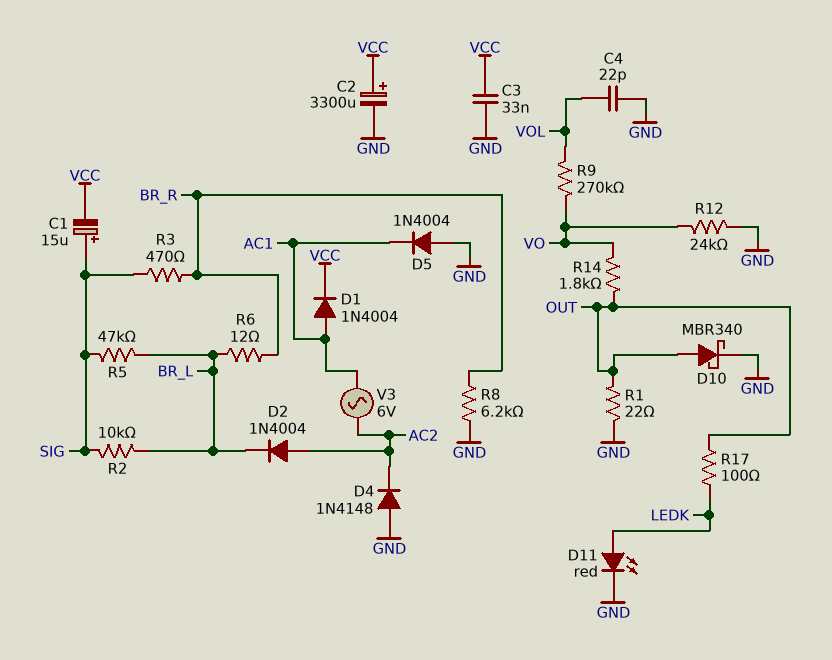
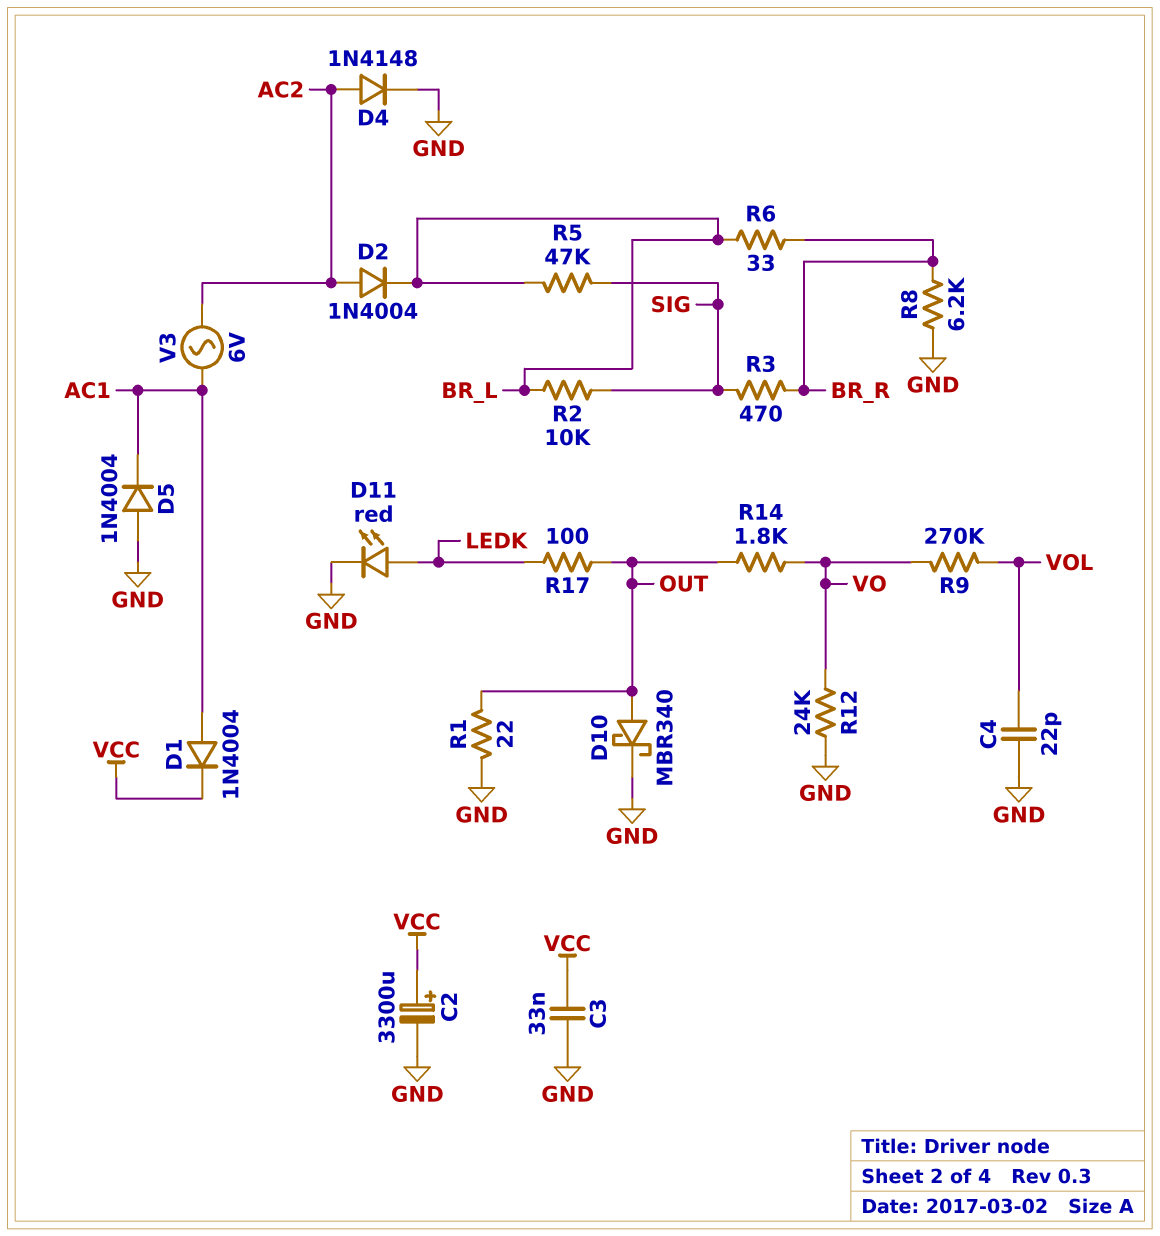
C1: 15uF (plus SIG, minus VCC) -> none
D4: diode 1N4148 (A GND, K AC2) -> diode 1N4148 (A AC2, K GND)
R6: 12 (BR_L, BR_R) -> 33 (BR_L, BR_R)

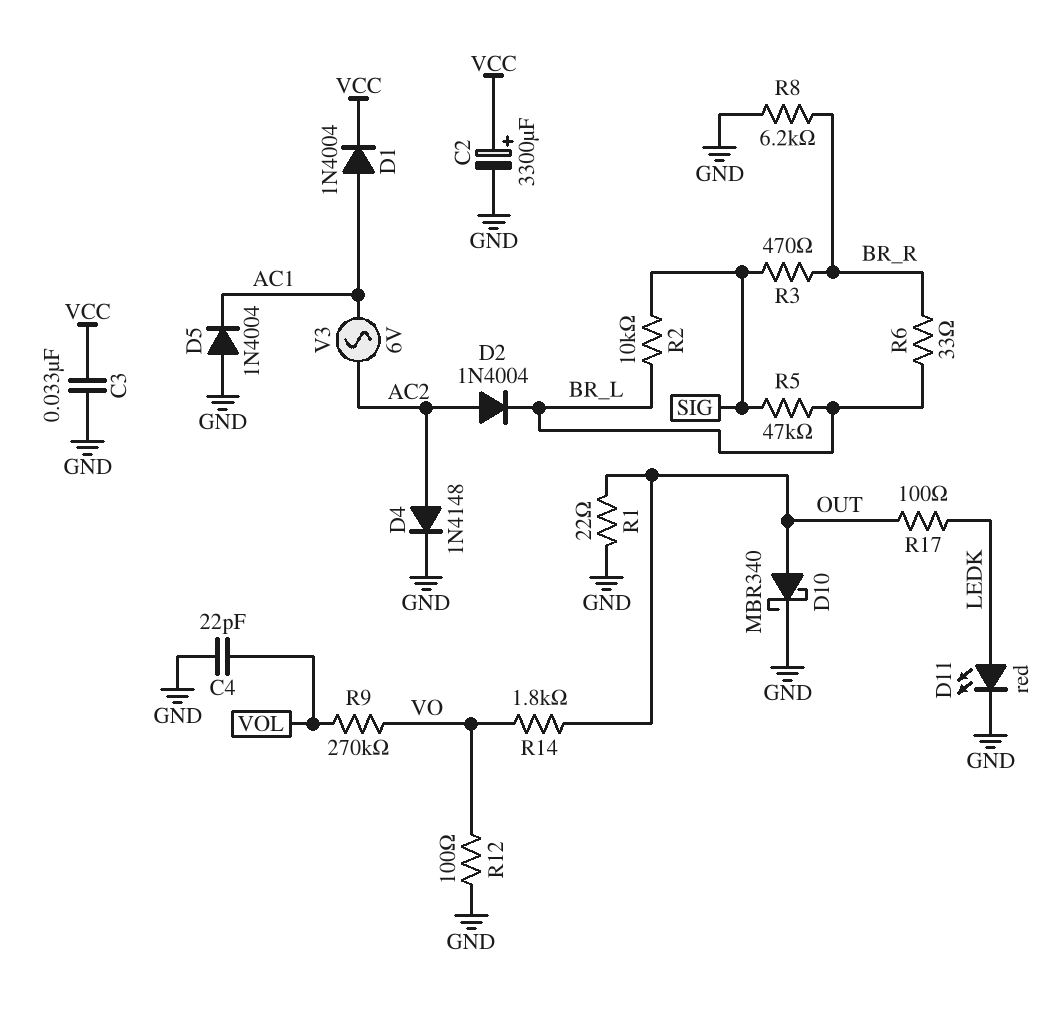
R12: 24k (GND, VO) -> 100 (GND, VO)

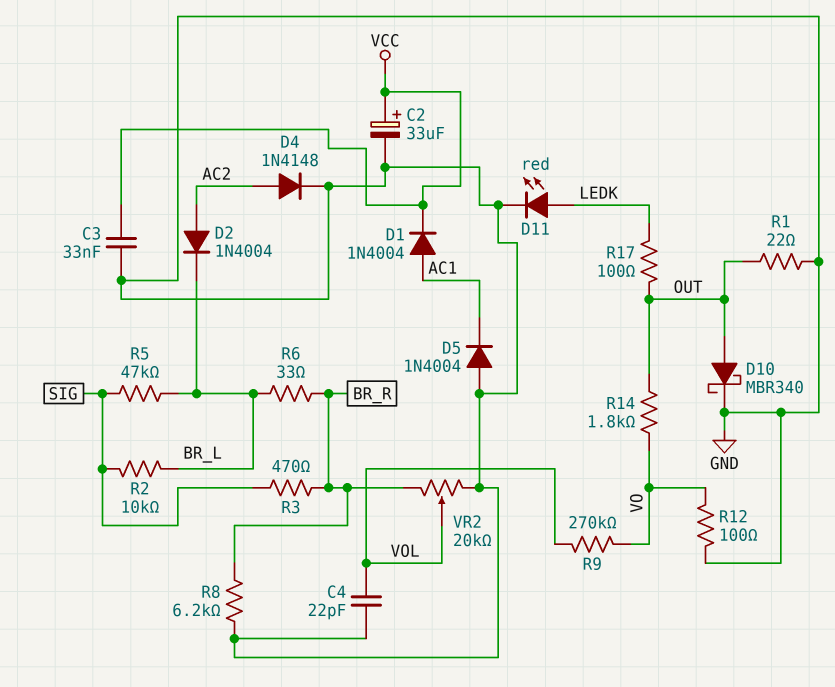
C2: 3300uF (plus VCC, minus GND) -> 33uF (plus VCC, minus GND)
V3: AC 6V (AC1, AC2) -> none
VR2: none -> 20k (BR_R, GND, wiper VOL)

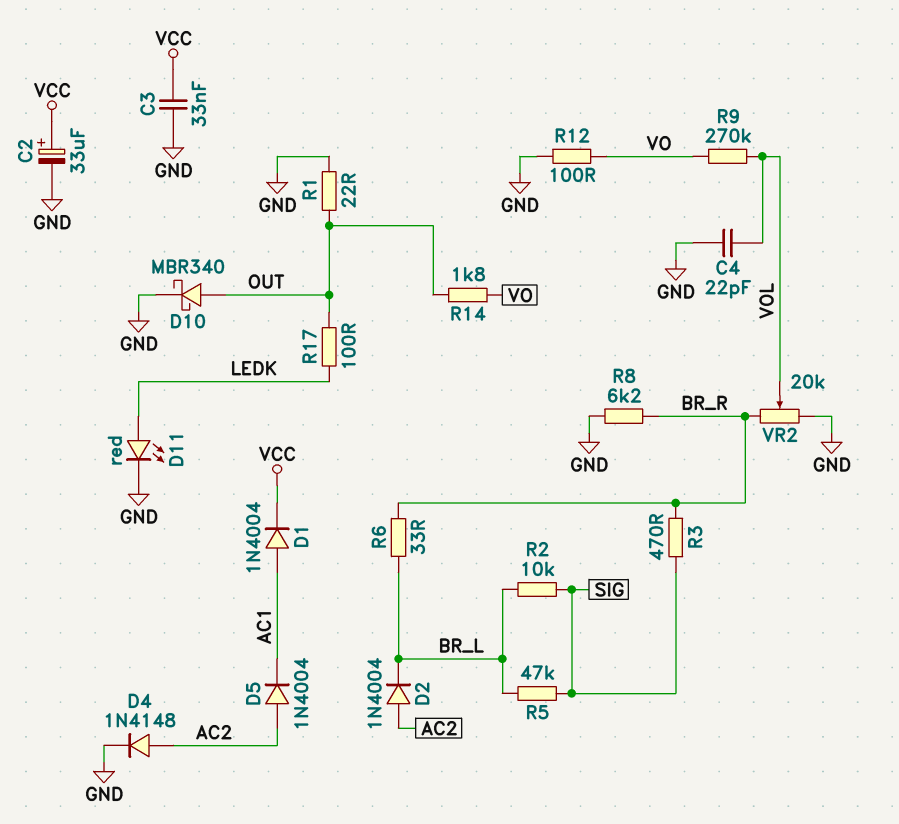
D5: diode 1N4004 (A GND, K AC1) -> diode 1N4004 (A AC2, K AC1)

